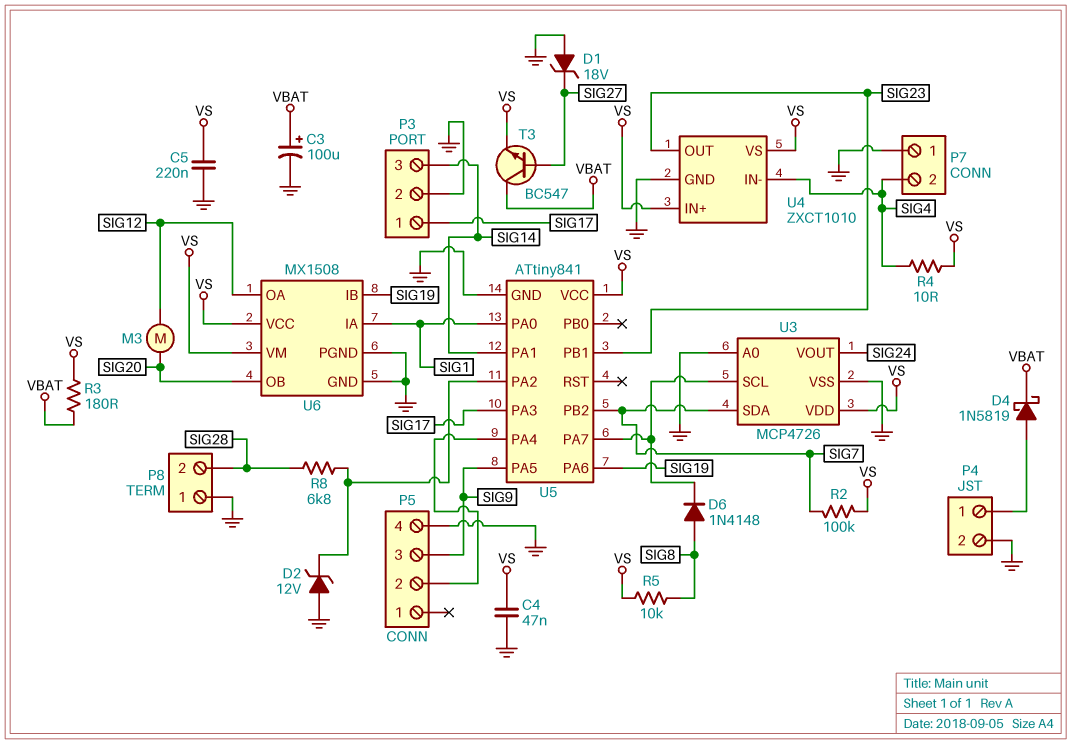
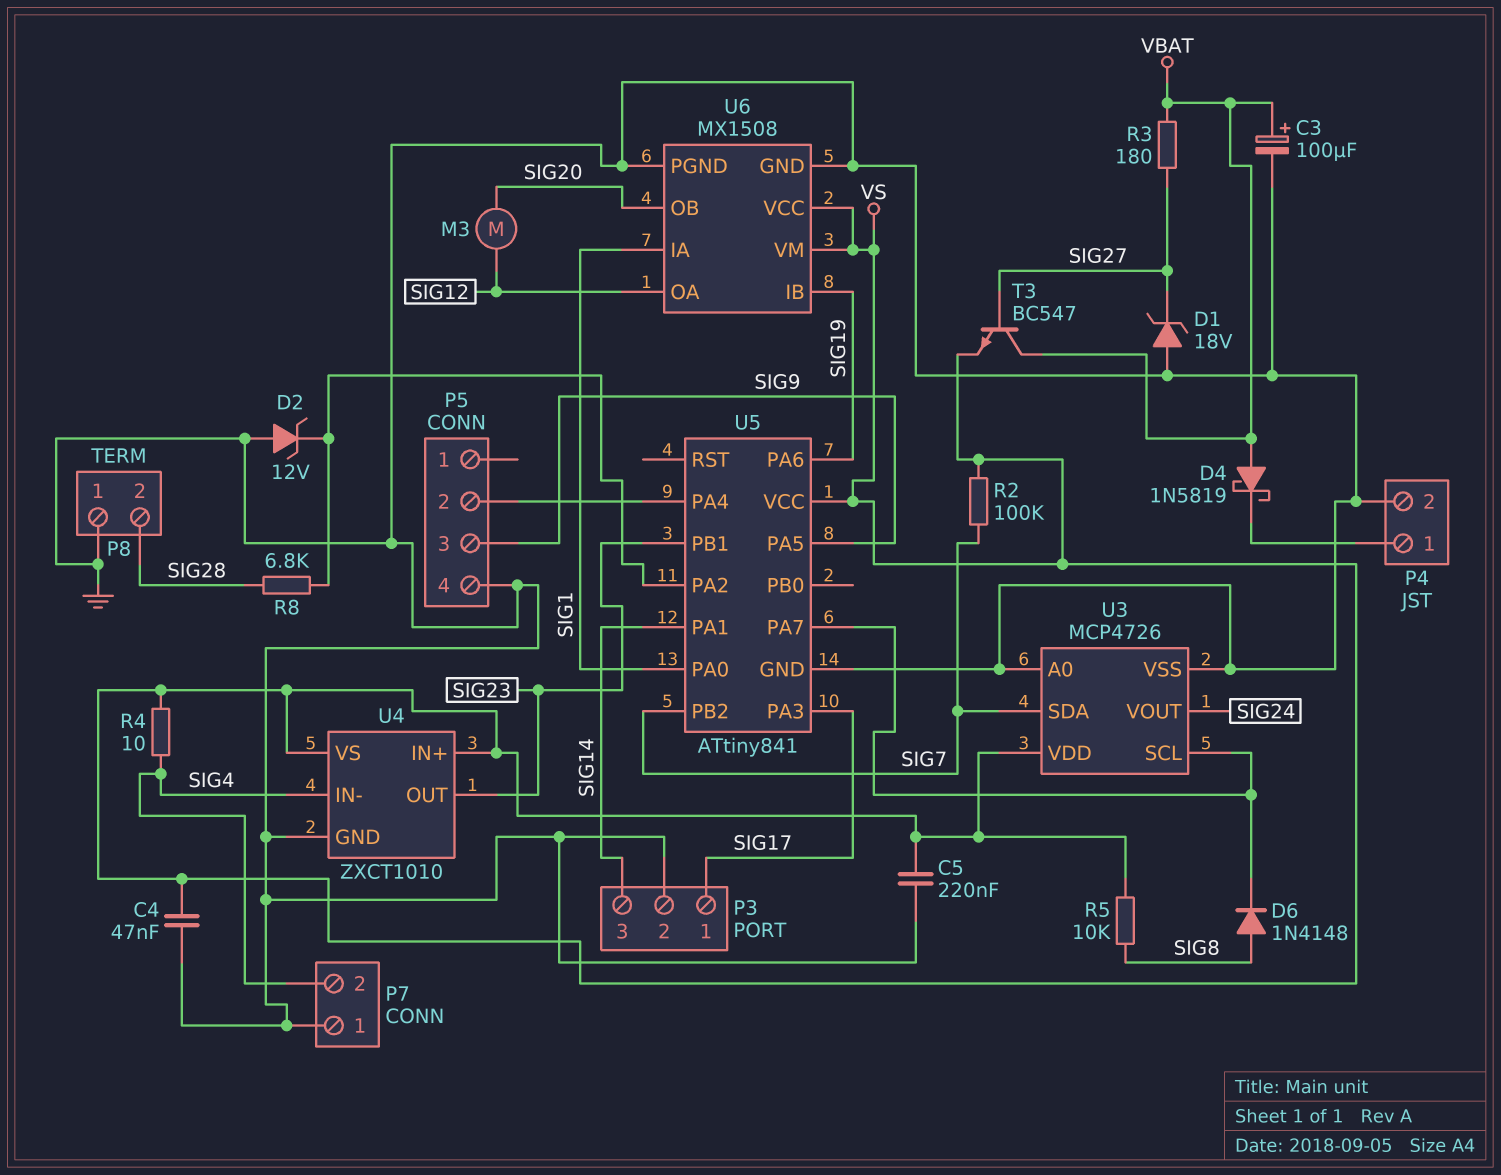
D4: schottky 1N5819 (A P4/1, K VBAT) -> schottky 1N5819 (A VBAT, K P4/1)
R3: 180 (VBAT, VS) -> 180 (SIG27, VBAT)

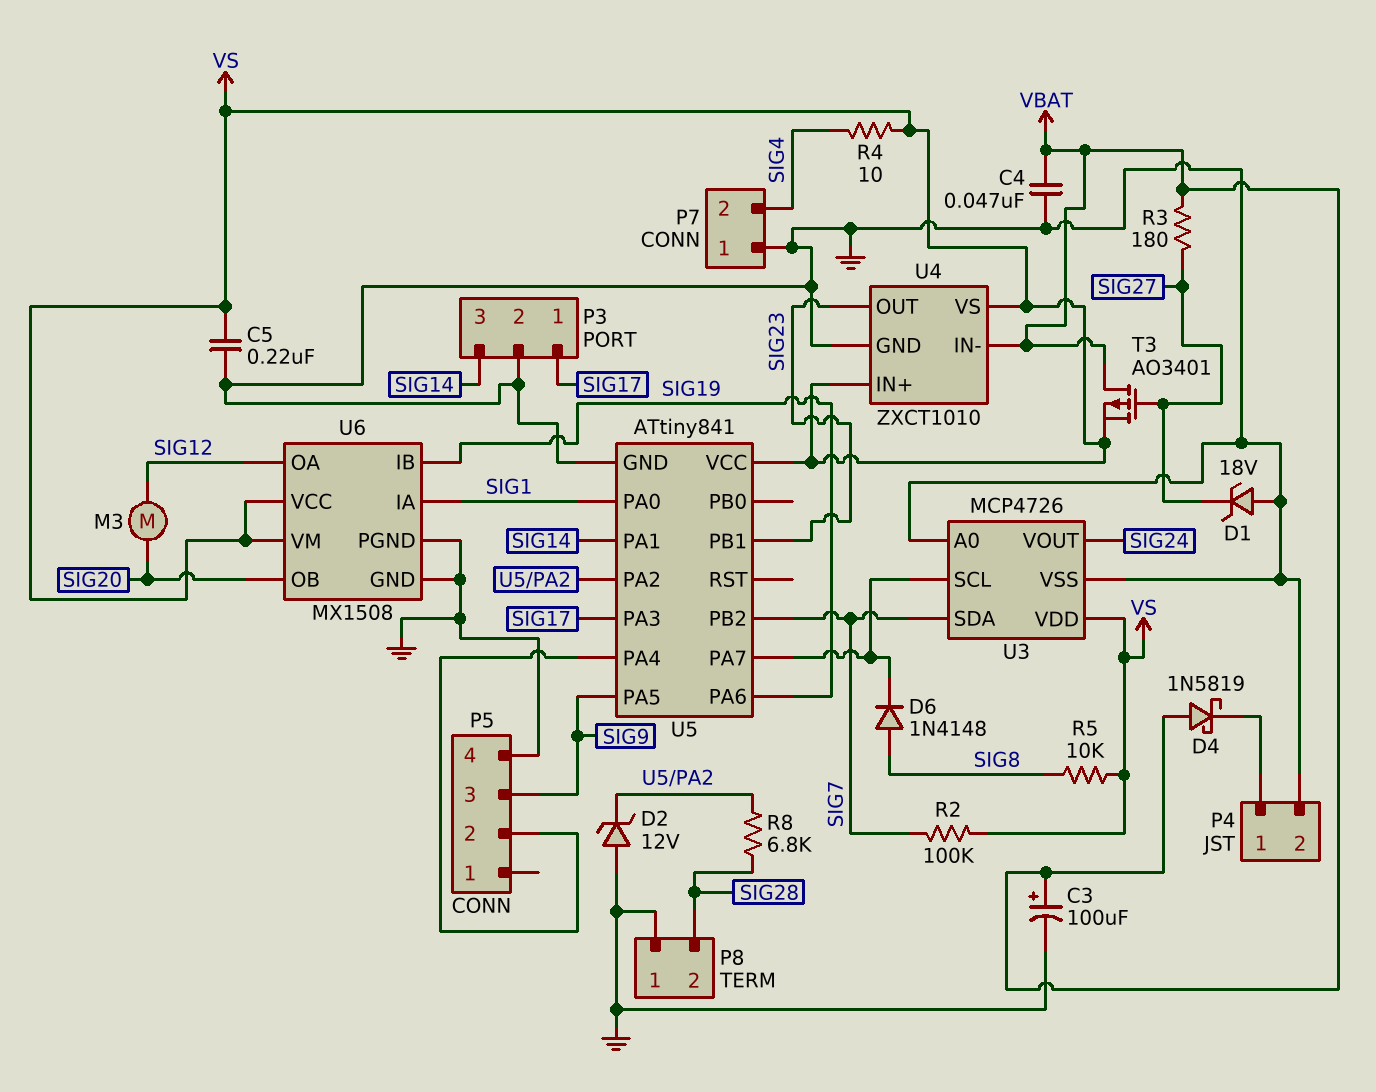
C4: 47nF (GND, VS) -> 47nF (GND, VBAT)
T3: NPN BC547 (B SIG27, C VBAT, E VS) -> PMOS AO3401 (G SIG27, D VBAT, S VS)
U4 pin IN-: SIG4 -> VBAT

